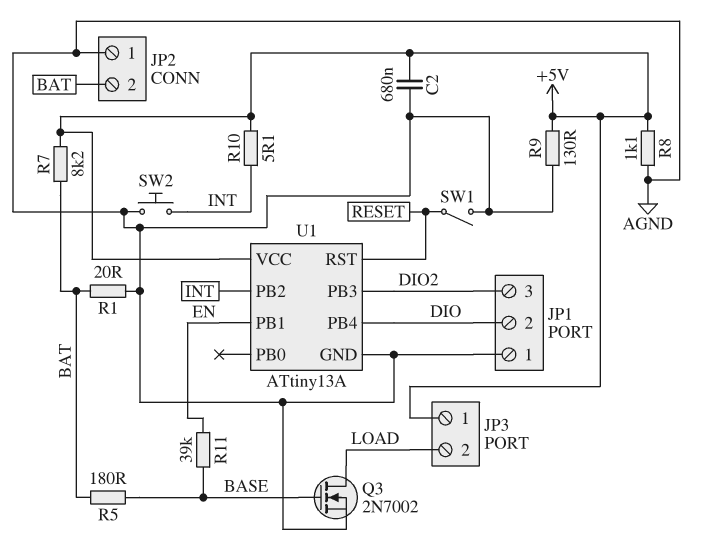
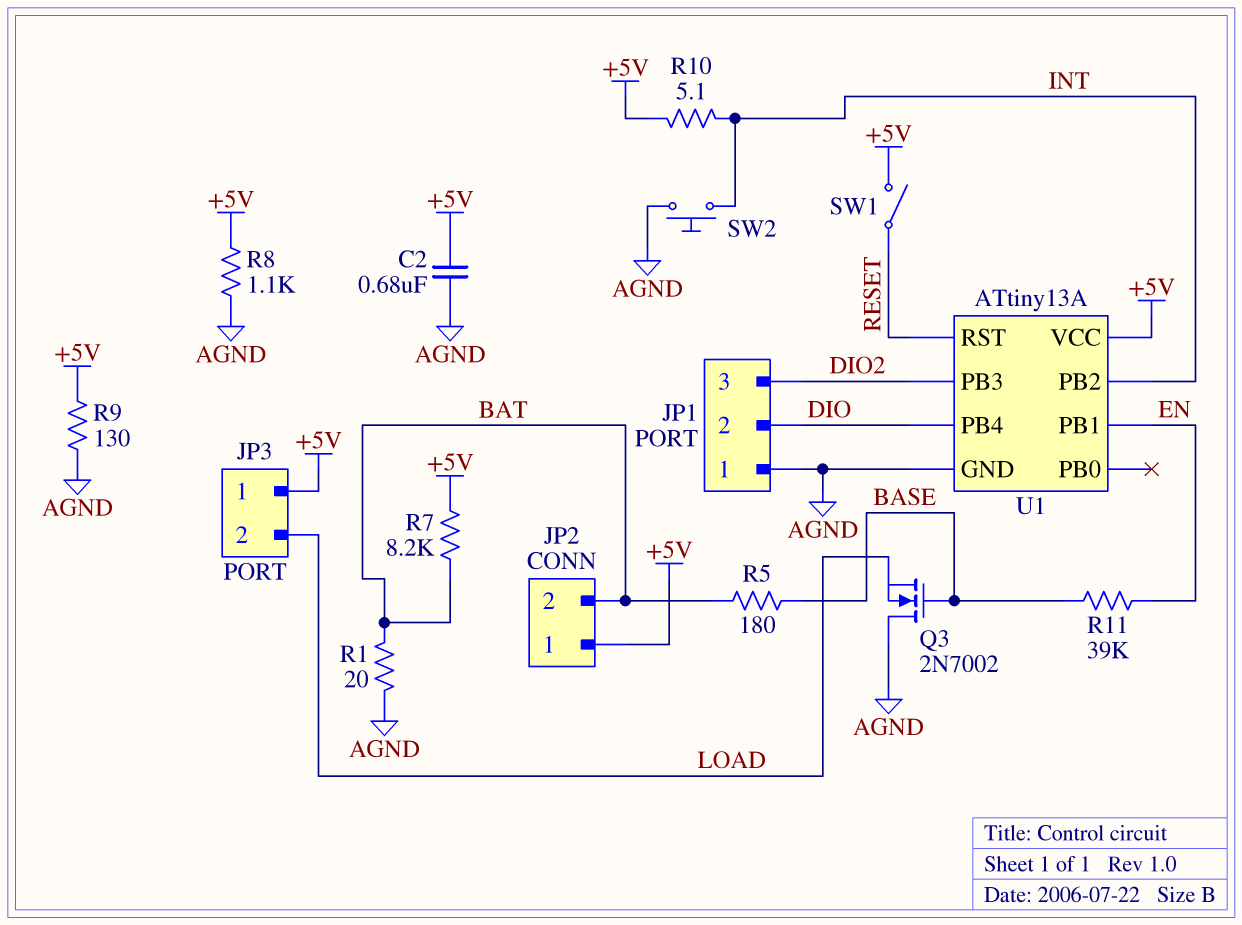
JP2 pin 1: AGND -> +5V
Q3: NMOS 2N7002 (G BASE, D LOAD, S AGND) -> NMOS 2N7002 (G BASE, D AGND, S LOAD)
SW1: switch (AGND, RESET) -> switch (+5V, RESET)

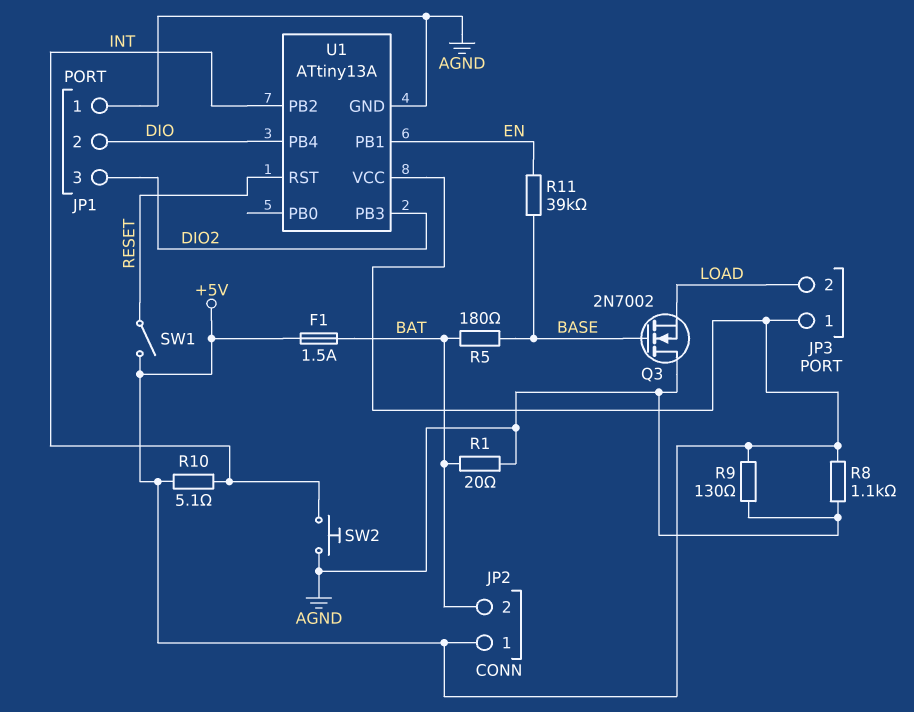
C2: 680nF (+5V, AGND) -> none
F1: none -> 1.5A (+5V, BAT)
R7: 8.2k (+5V, BAT) -> none

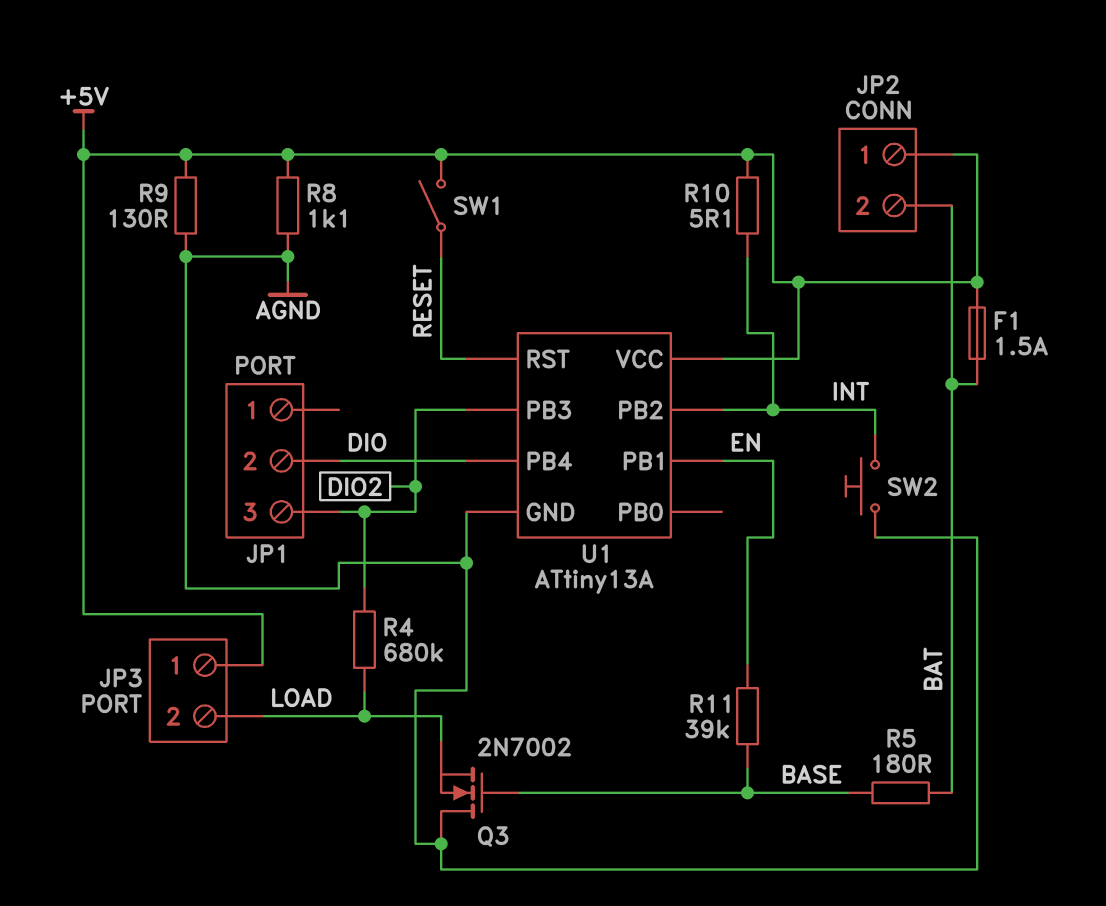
JP1 pin 1: AGND -> none
R1: 20 (AGND, BAT) -> none
R4: none -> 680k (DIO2, LOAD)

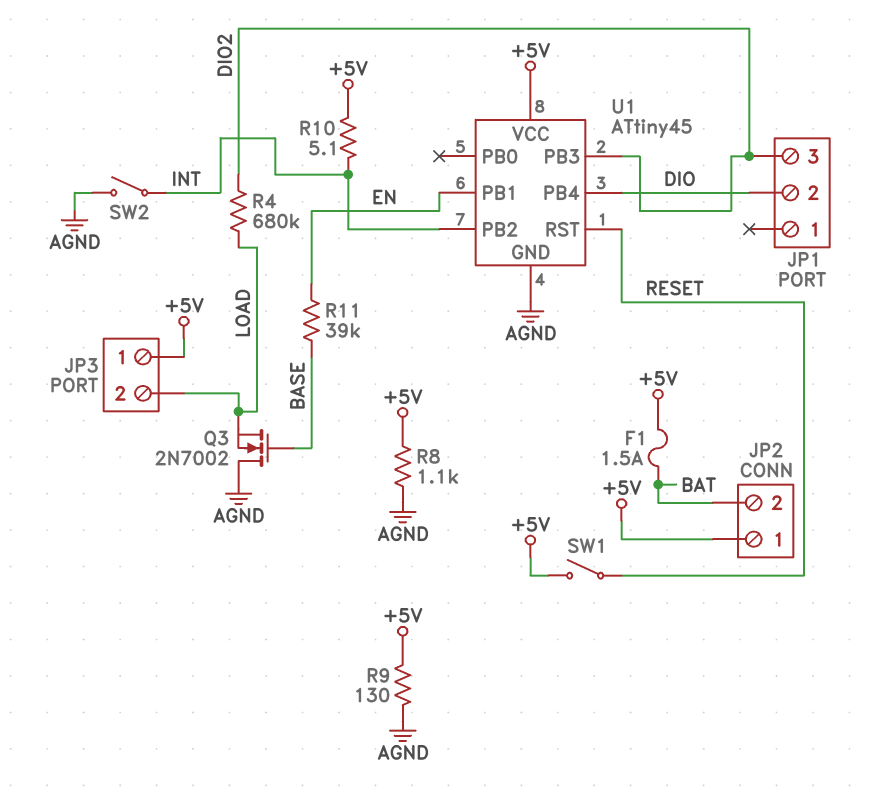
R5: 180 (BASE, BAT) -> none
SW2: button (AGND, INT) -> switch (AGND, INT)
U1: ATtiny13A -> ATtiny45

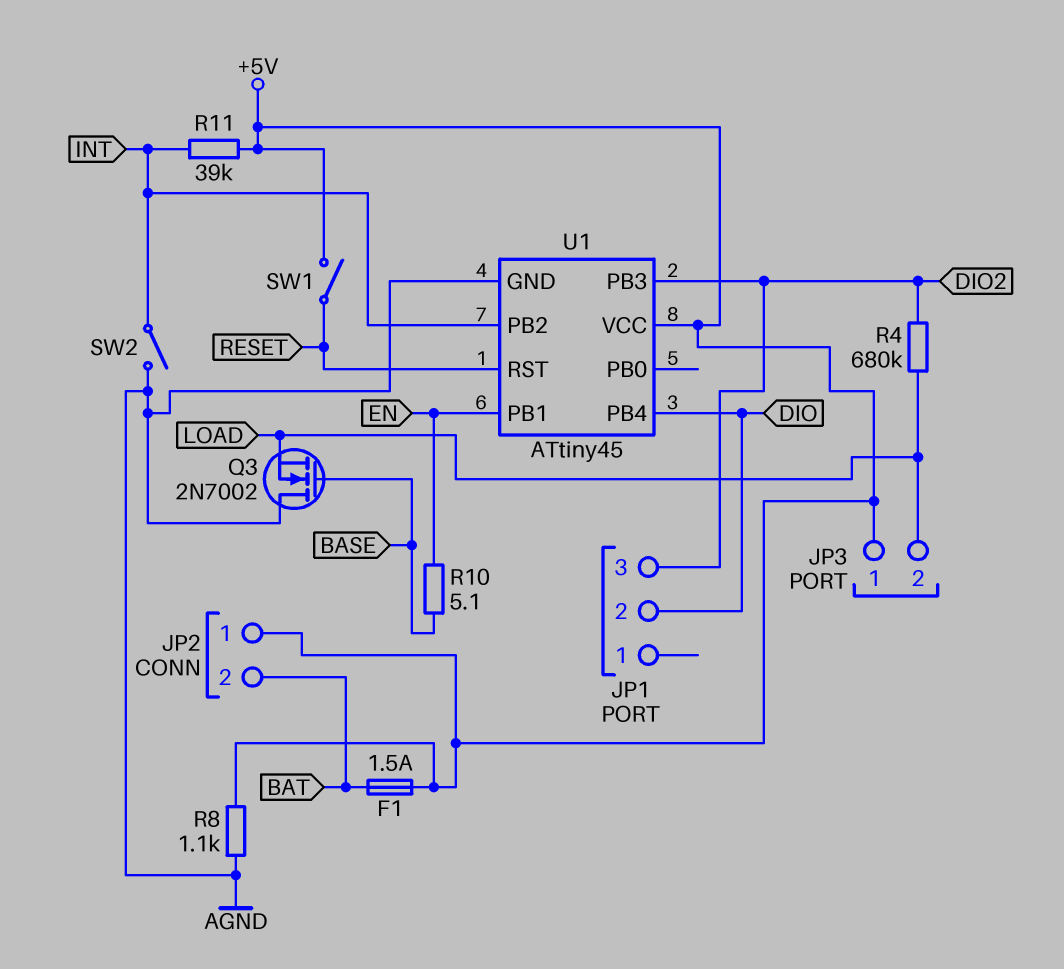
R9: 130 (+5V, AGND) -> none
R10: 5.1 (+5V, INT) -> 5.1 (BASE, EN)
R11: 39k (BASE, EN) -> 39k (+5V, INT)

